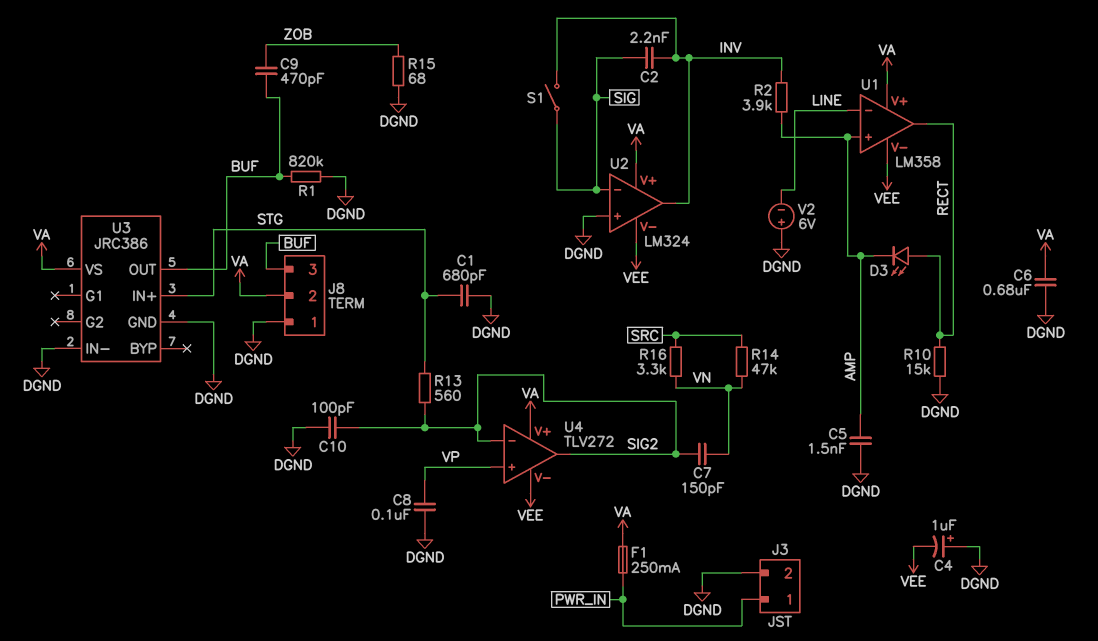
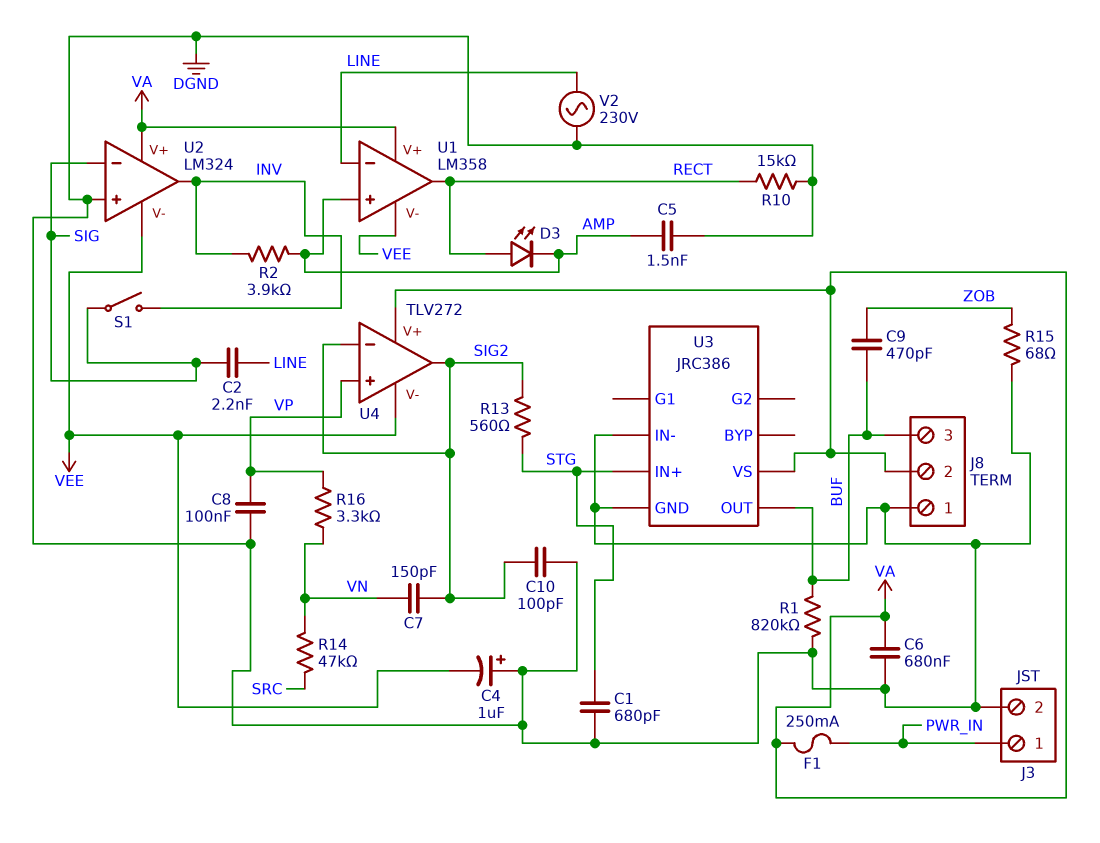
C2: 2.2nF (INV, SIG) -> 2.2nF (LINE, SIG)
R16: 3.3k (SRC, VN) -> 3.3k (VN, VP)
V2: 6V (plus DGND, minus LINE) -> AC 230V (DGND, LINE)

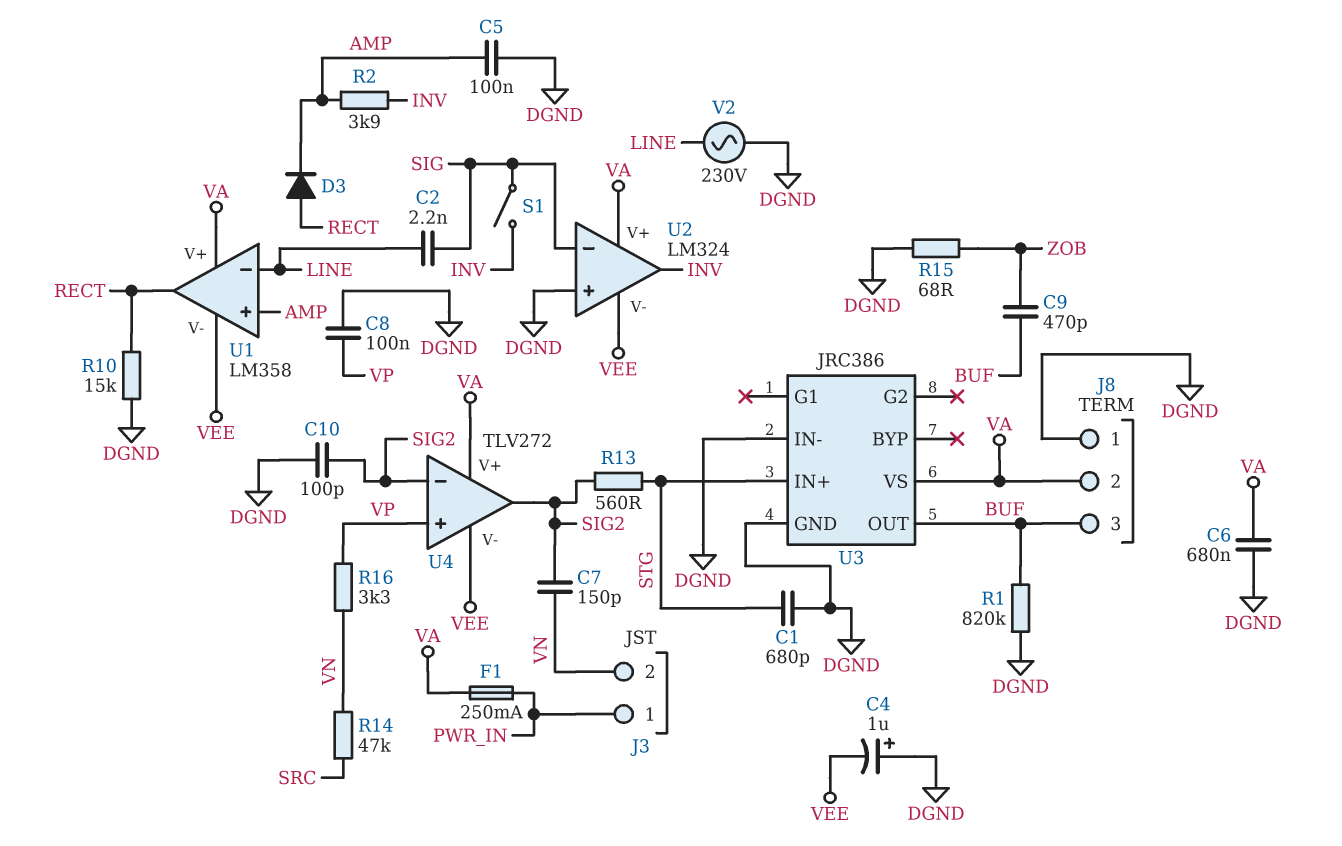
C5: 1.5nF (AMP, DGND) -> 100nF (AMP, DGND)
D3: LED (A RECT, K AMP) -> diode (A RECT, K AMP)
J3 pin 2: DGND -> VN

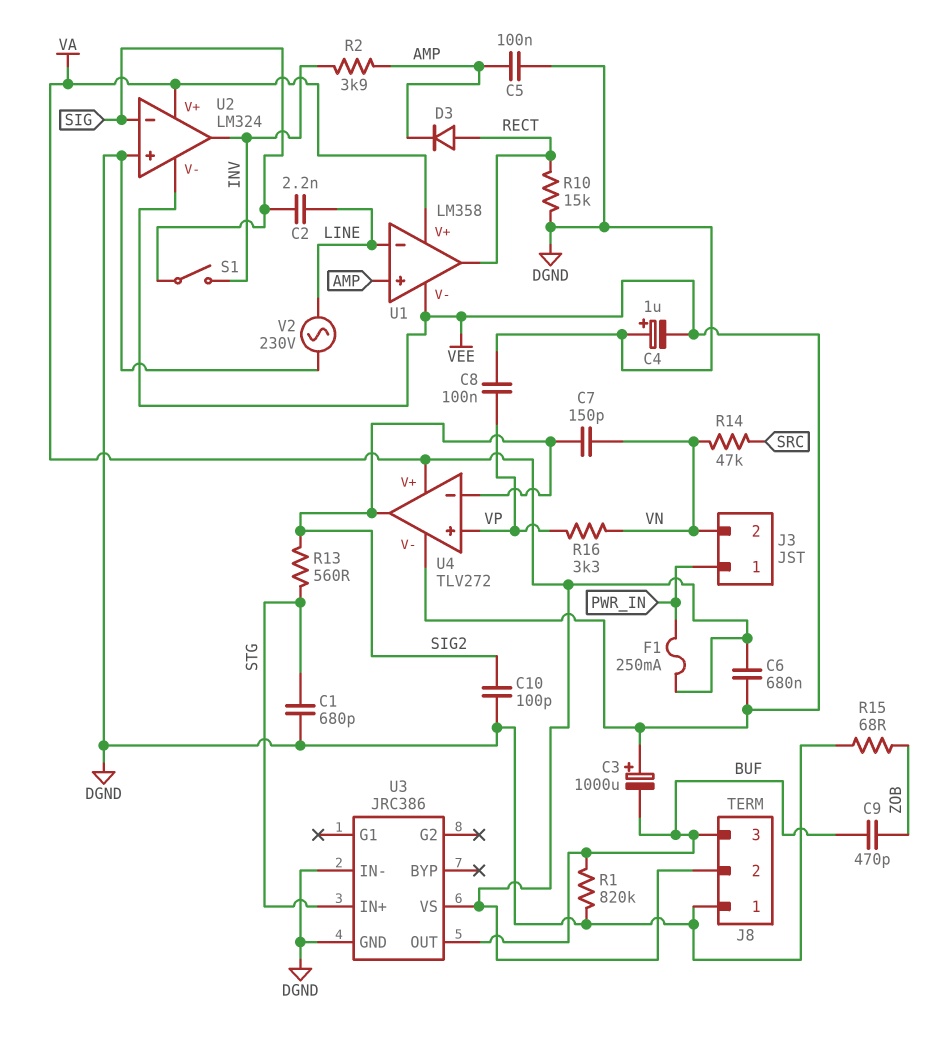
C3: none -> 1000uF (plus VEE, minus BUF)
C6: 680nF (DGND, VA) -> 680nF (VA, VEE)

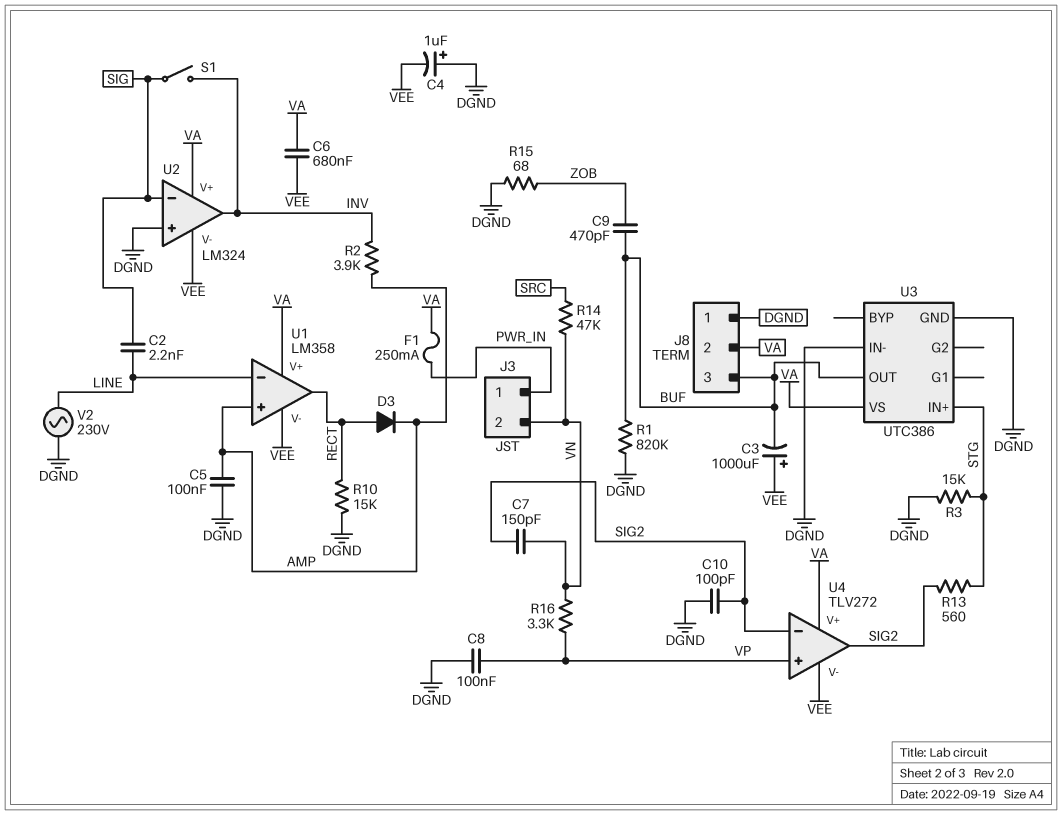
C1: 680pF (DGND, STG) -> none
R3: none -> 15k (DGND, STG)
U3: JRC386 -> UTC386

